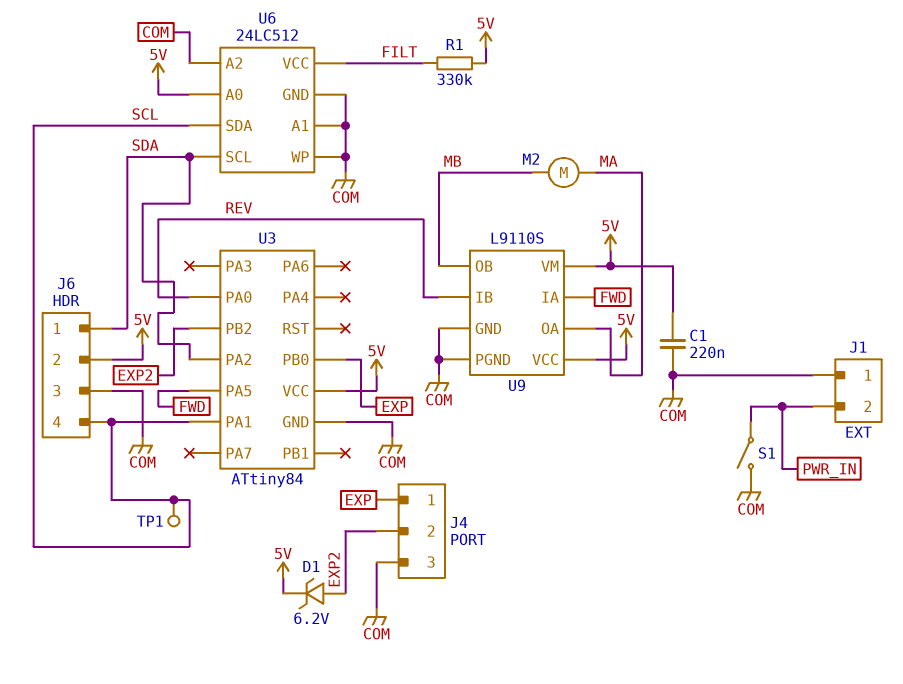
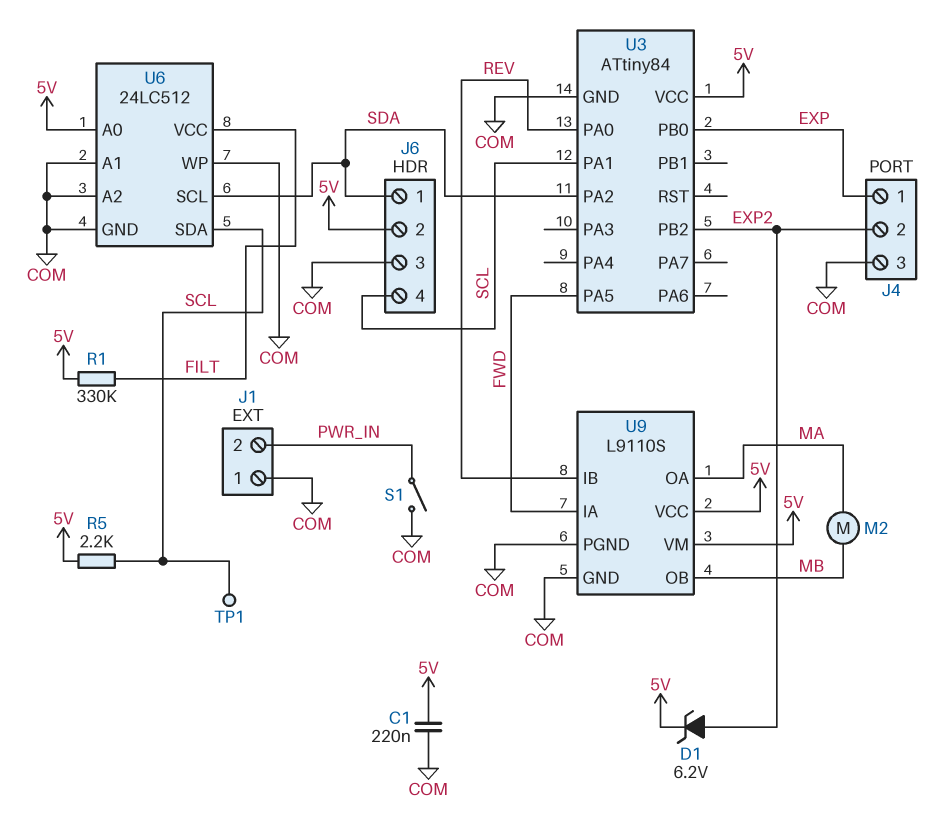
R5: none -> 2.2k (5V, SCL)

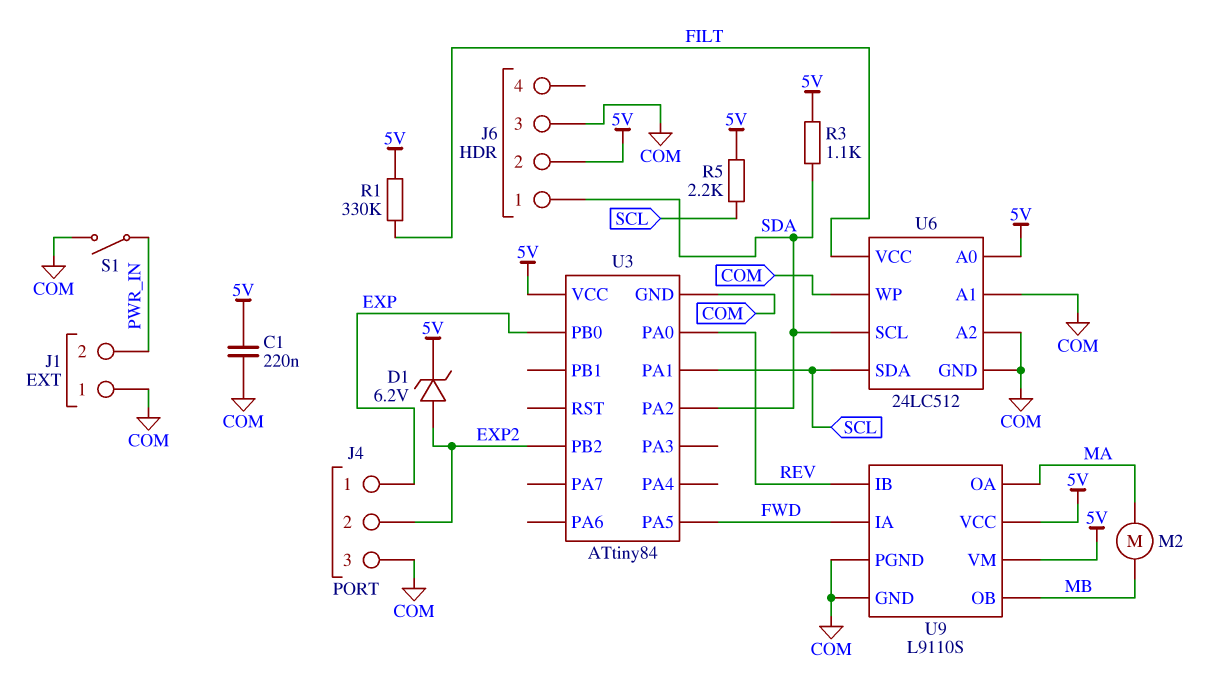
J6 pin 4: SCL -> none
R3: none -> 1.1k (5V, SDA)
TP1: test point (SCL) -> none

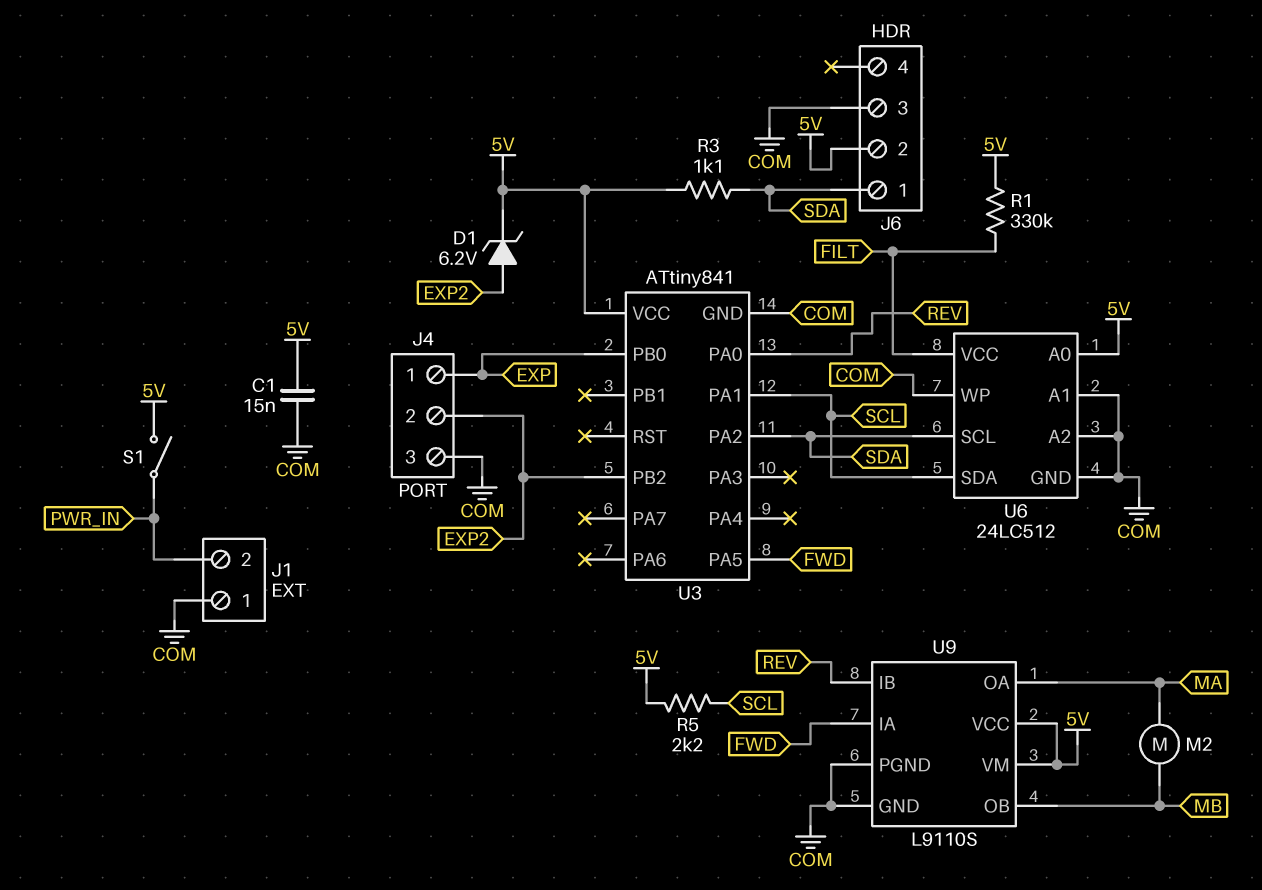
C1: 220nF (5V, COM) -> 15nF (5V, COM)
S1: switch (COM, PWR_IN) -> switch (5V, PWR_IN)
U3: ATtiny84 -> ATtiny841

